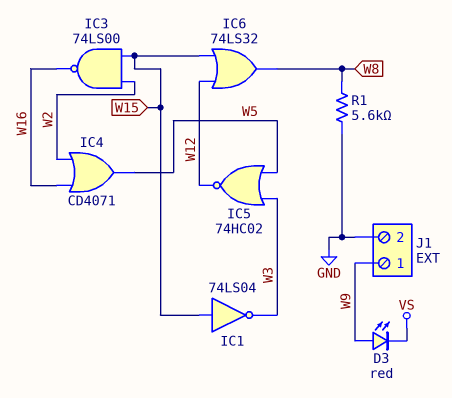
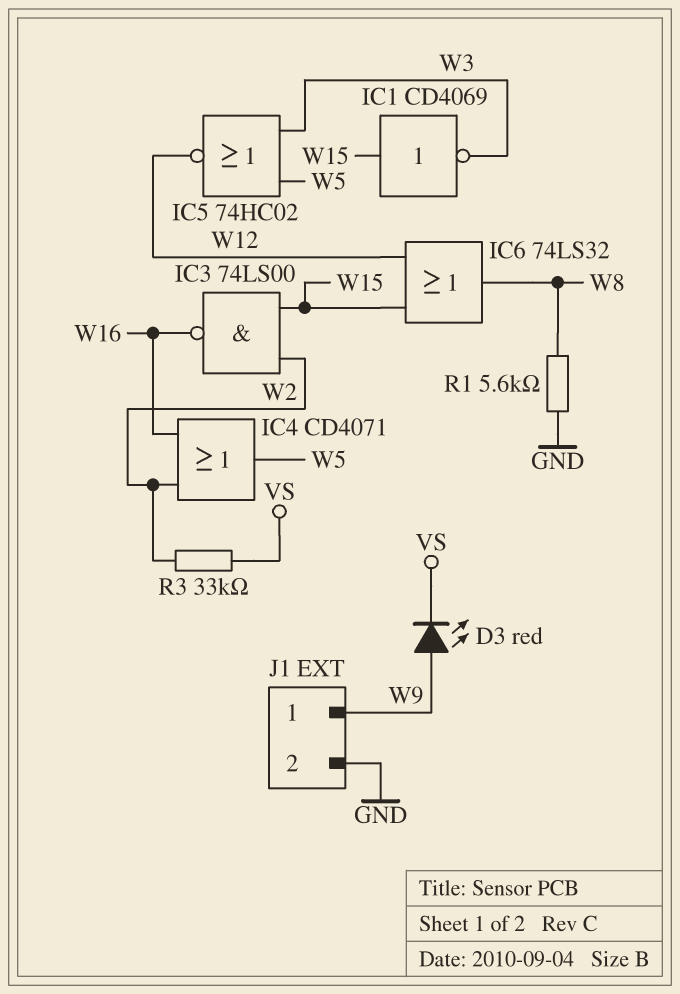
IC1: NOT 74LS04 (in W15, out W3) -> NOT CD4069 (in W15, out W3)
R3: none -> 33k (VS, W2)

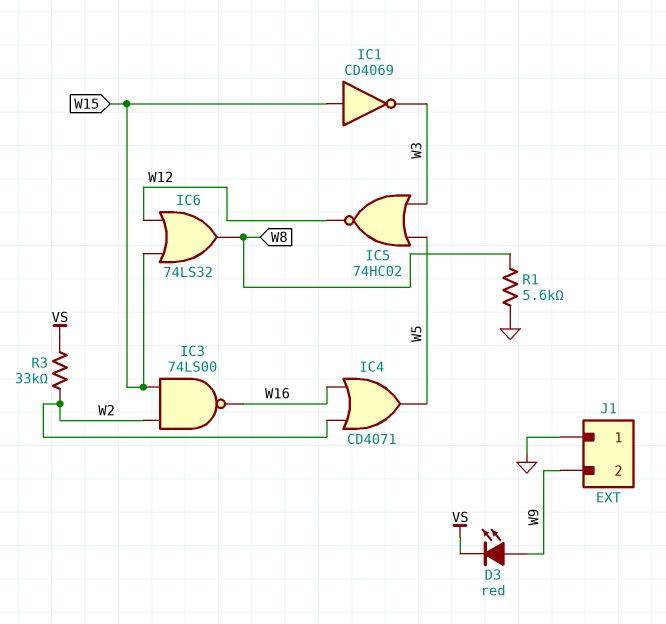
J1 pin 1: W9 -> GND
J1 pin 2: GND -> W9

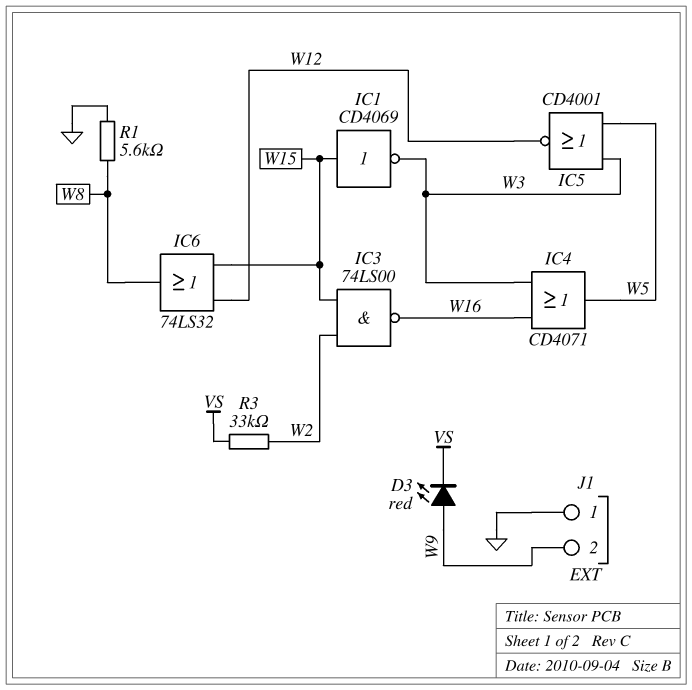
IC4: OR CD4071 (in W2, in W16, out W5) -> OR CD4071 (in W3, in W16, out W5)
IC5: NOR 74HC02 (in W3, in W5, out W12) -> NOR CD4001 (in W3, in W5, out W12)

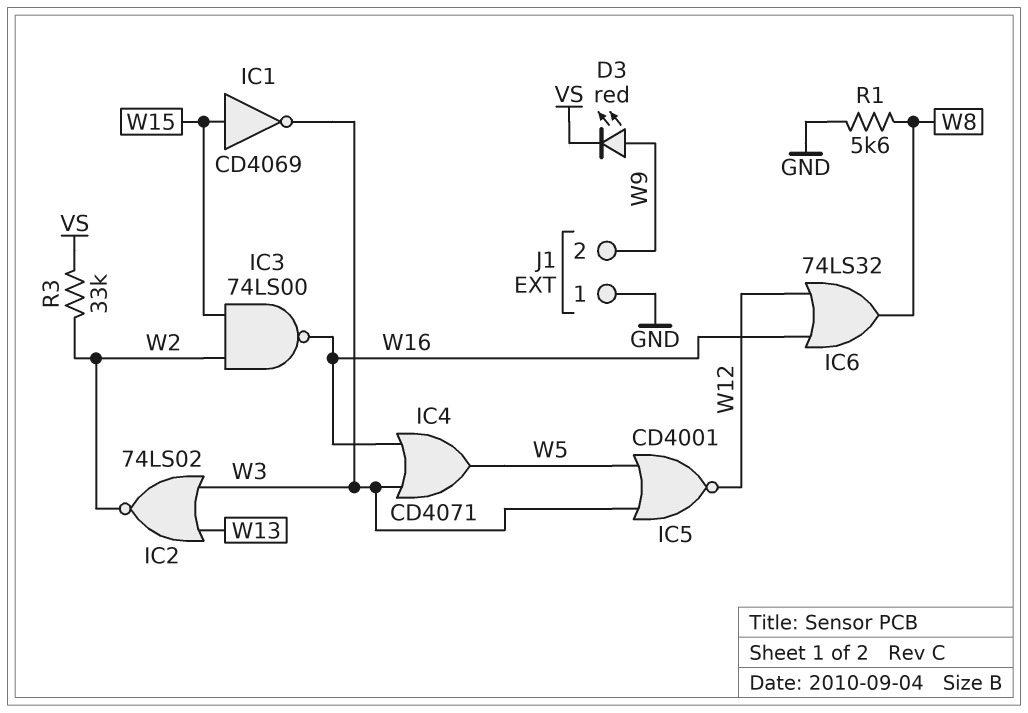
IC2: none -> NOR 74LS02 (in W3, in W13, out W2)
IC6: OR 74LS32 (in W12, in W15, out W8) -> OR 74LS32 (in W12, in W16, out W8)

